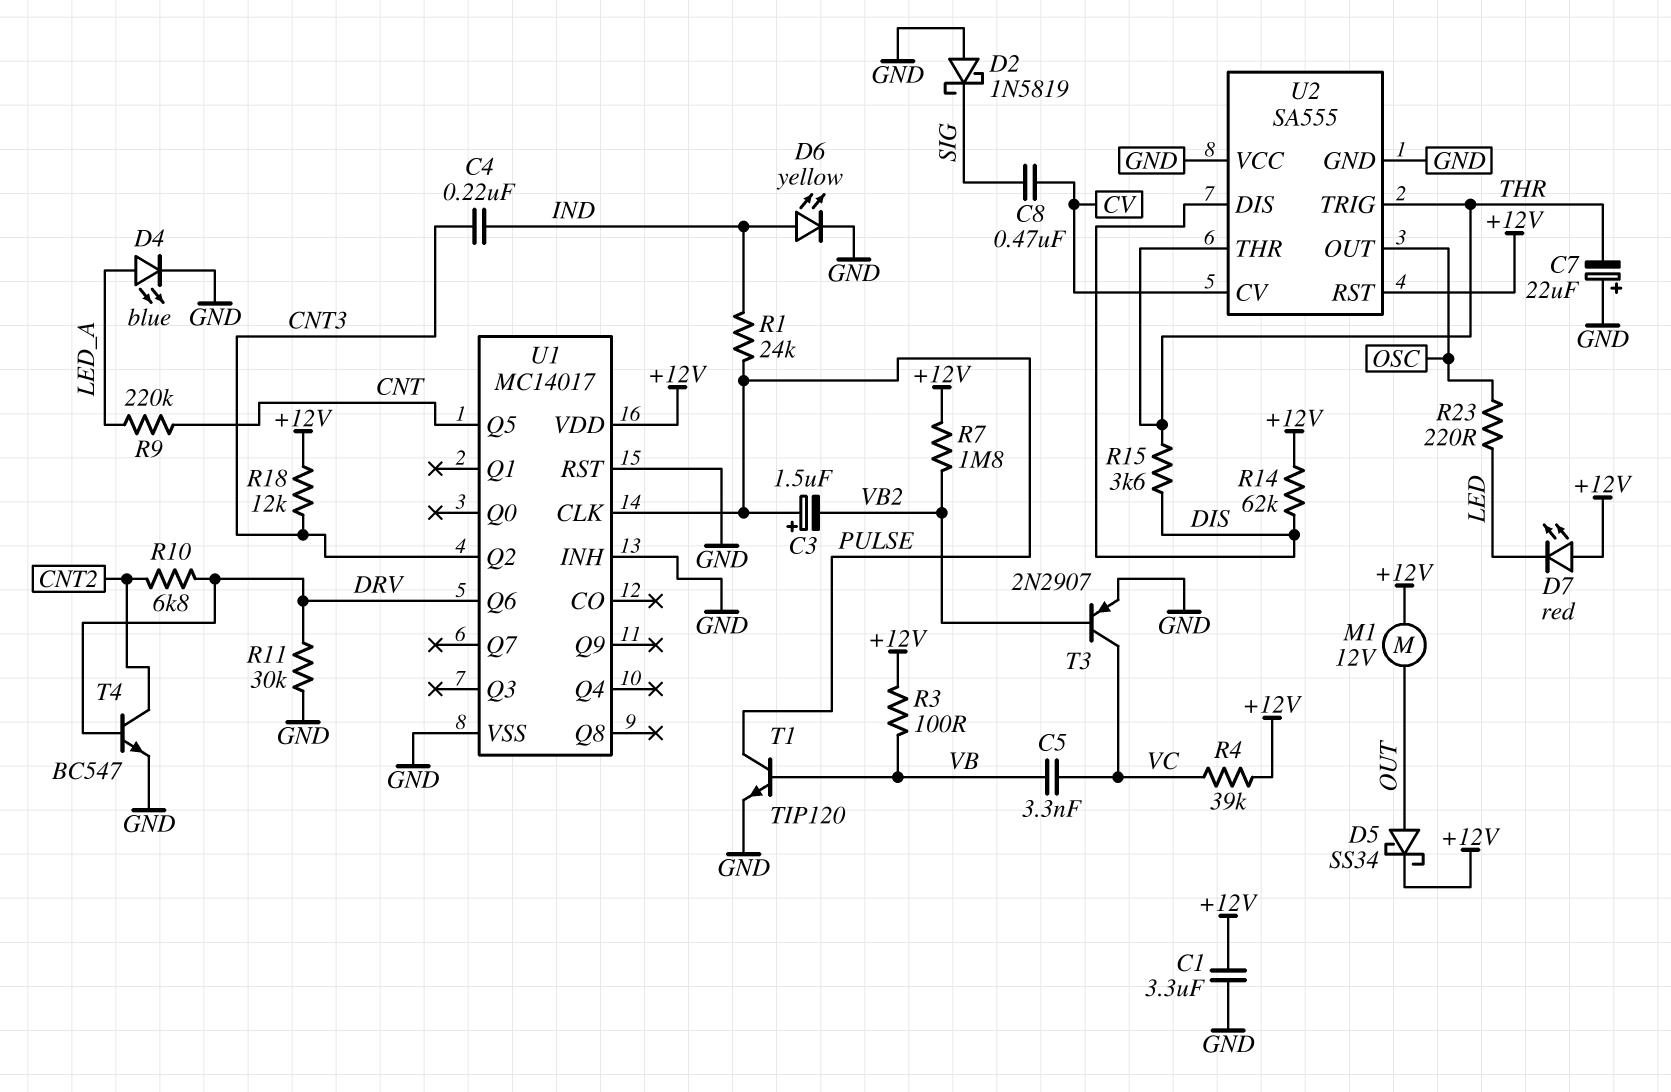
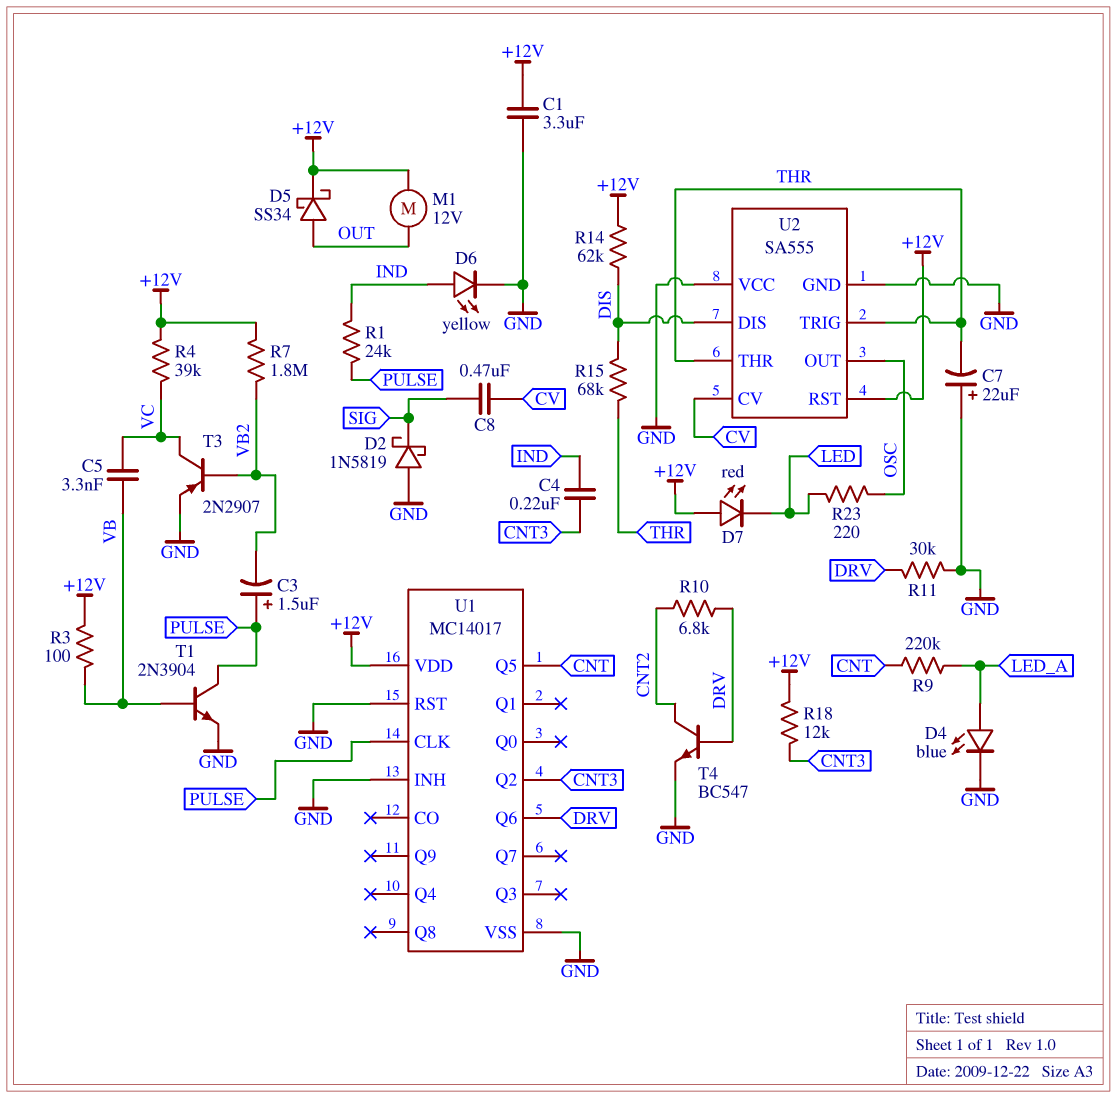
R15: 3.6k (DIS, THR) -> 68k (DIS, THR)
T1: NPN TIP120 (B VB, C PULSE, E GND) -> NPN 2N3904 (B VB, C PULSE, E GND)

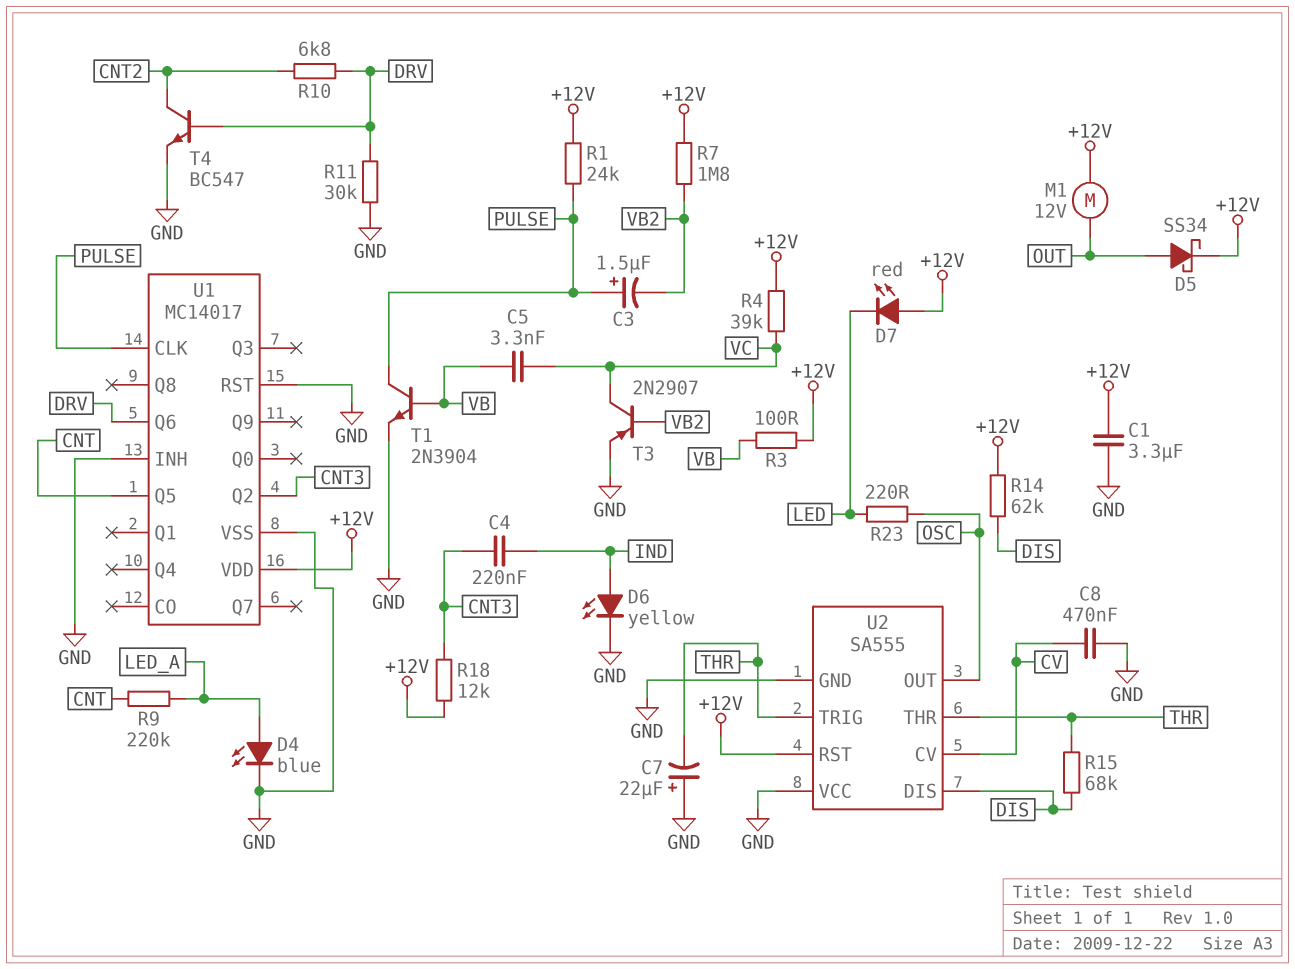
C8: 470nF (CV, SIG) -> 470nF (CV, GND)
D2: schottky 1N5819 (A GND, K SIG) -> none
R1: 24k (IND, PULSE) -> 24k (+12V, PULSE)

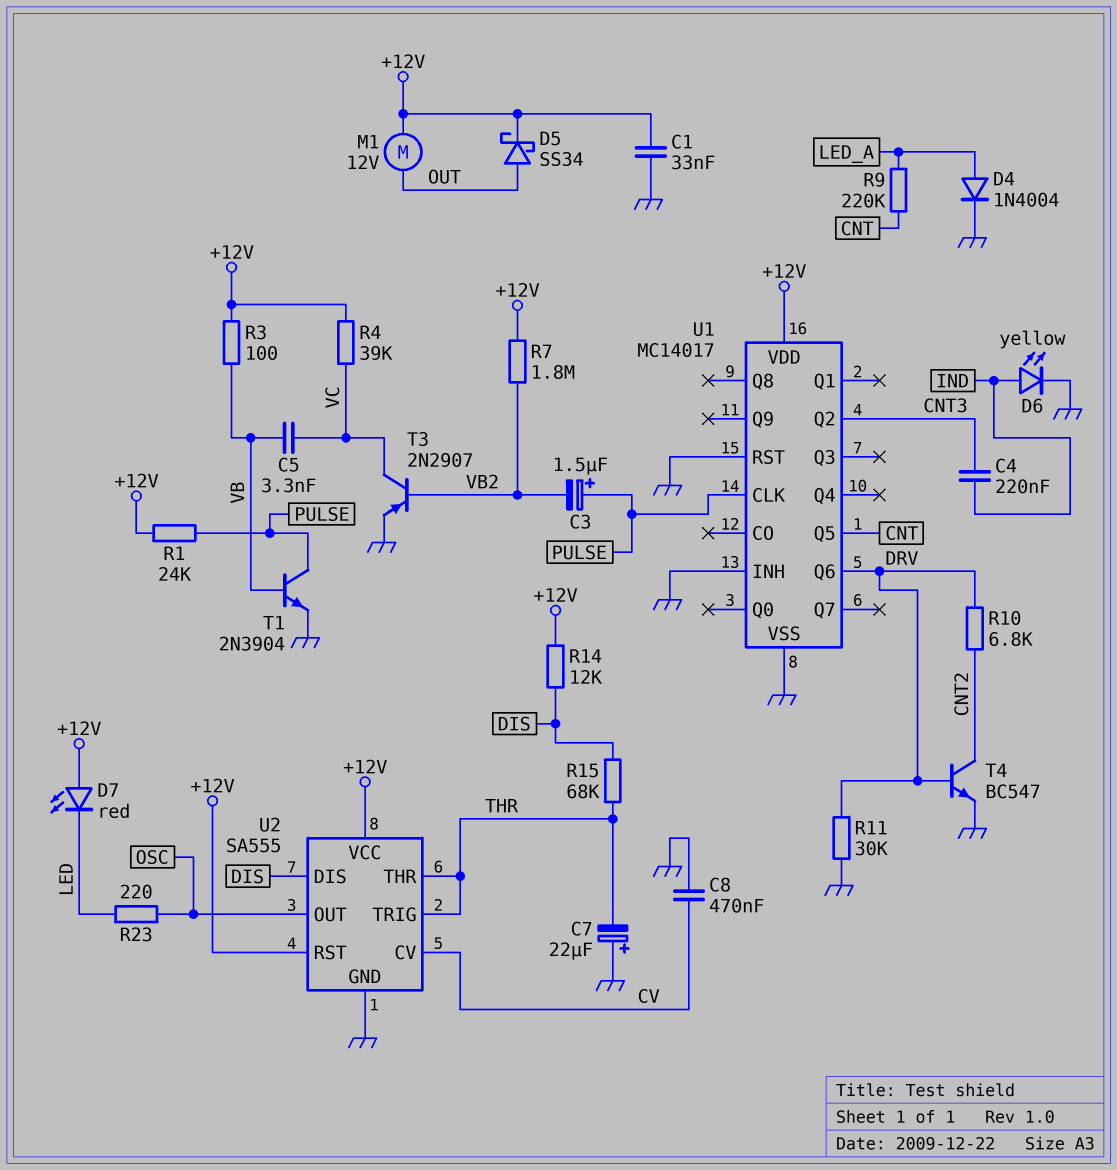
C1: 3.3uF (+12V, GND) -> 33nF (+12V, GND)
D4: LED blue (A LED_A, K GND) -> diode 1N4004 (A LED_A, K GND)
R14: 62k (+12V, DIS) -> 12k (+12V, DIS)
R18: 12k (+12V, CNT3) -> none
U2 pin VCC: GND -> +12V

